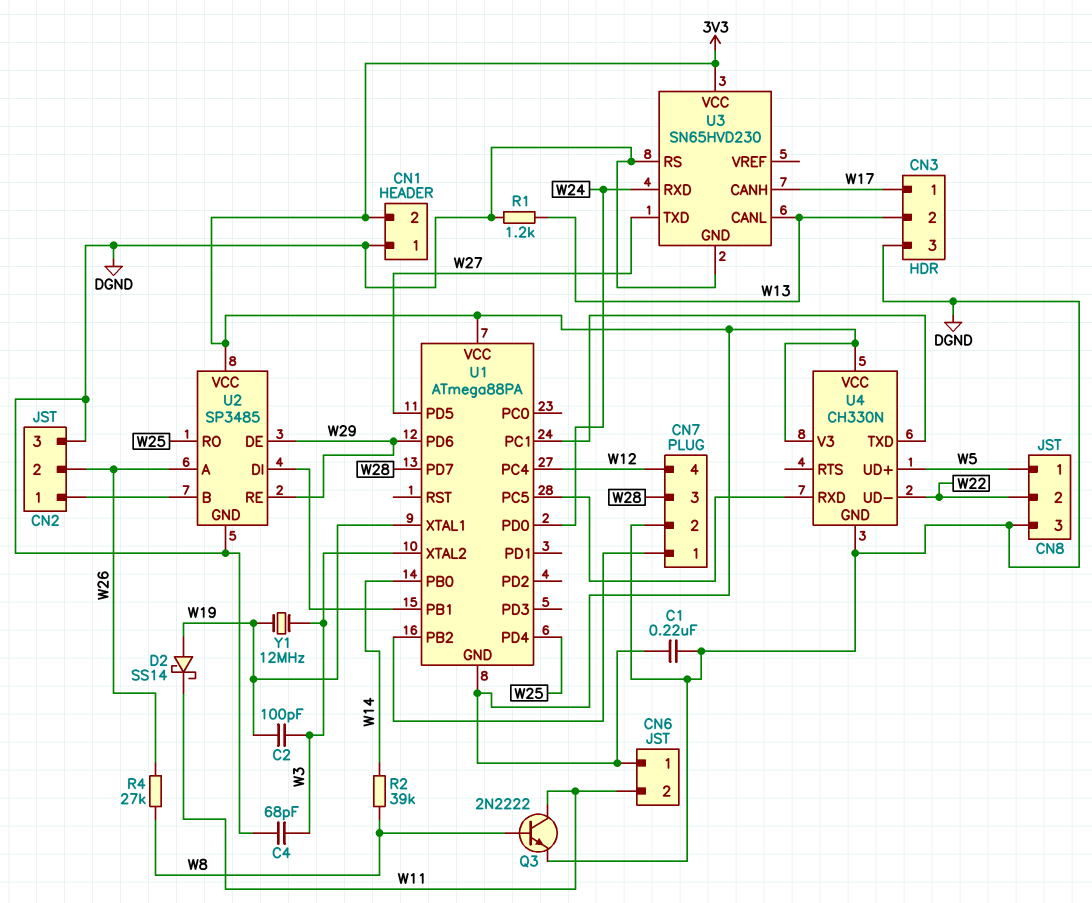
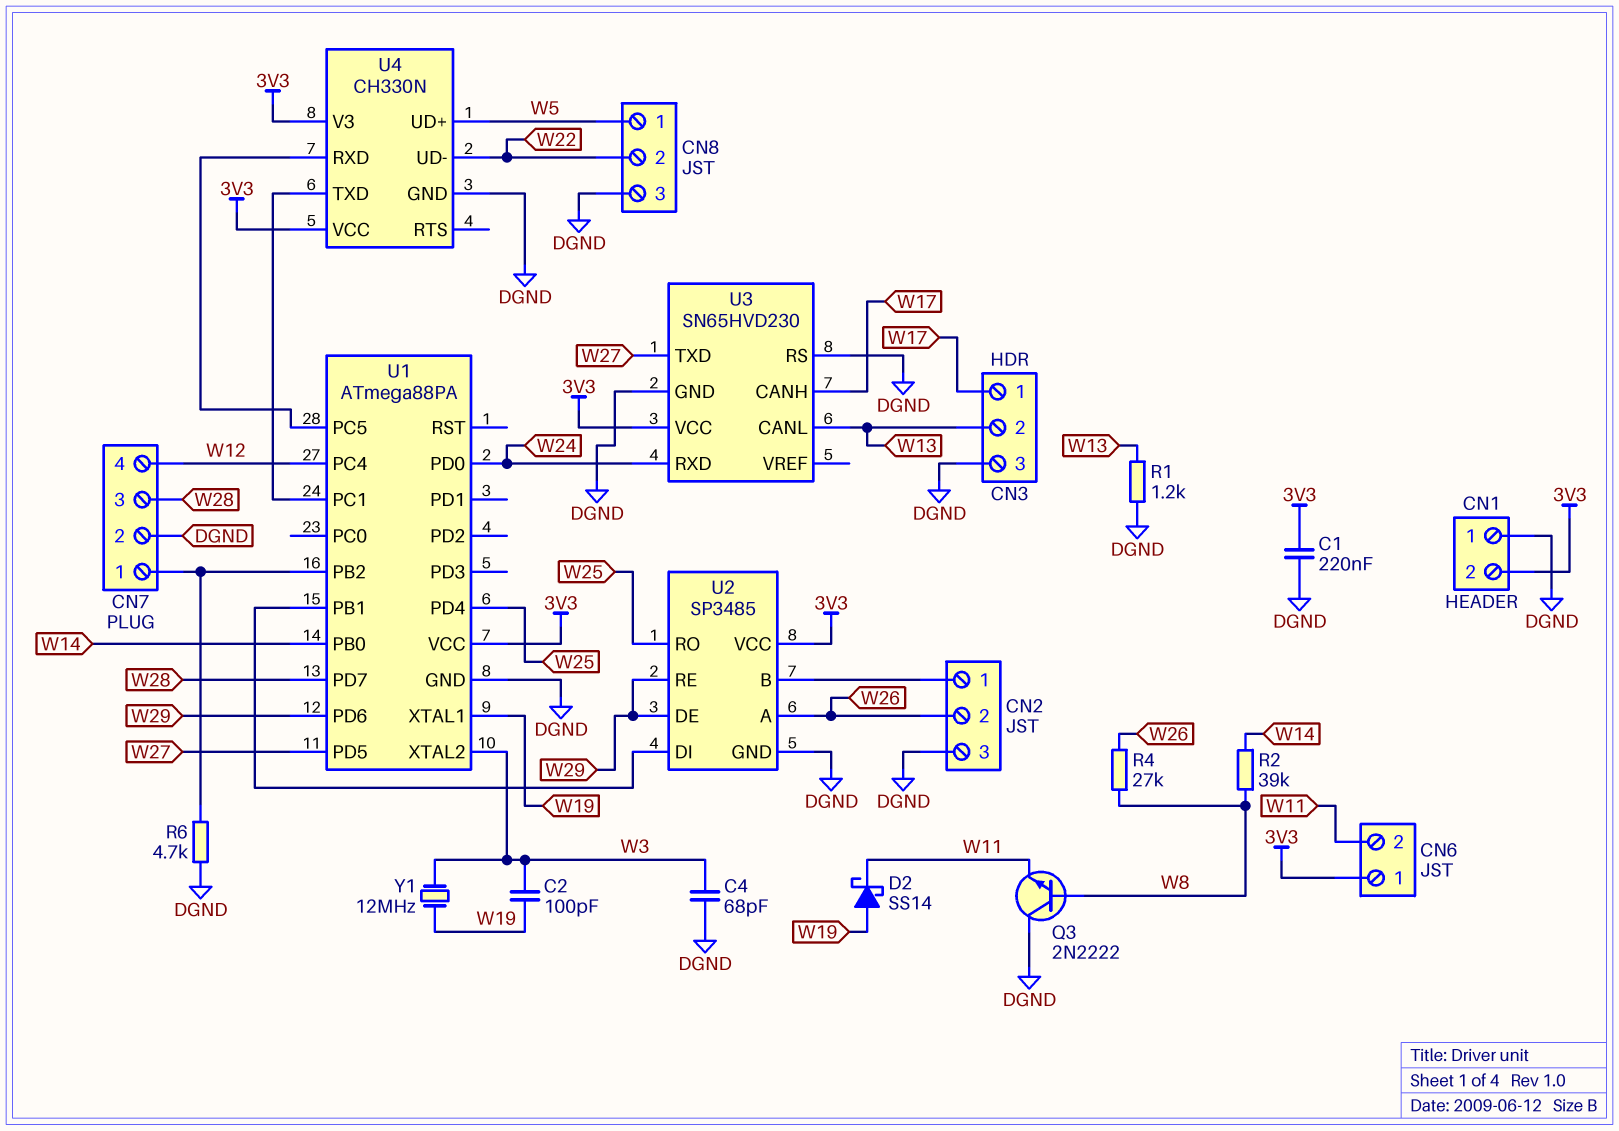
Q3: NPN 2N2222 (B W8, C W11, E DGND) -> NPN 2N2222 (B W8, C DGND, E W11)
R6: none -> 4.7k (CN7/1, DGND)
U1 pin GND: 3V3 -> DGND

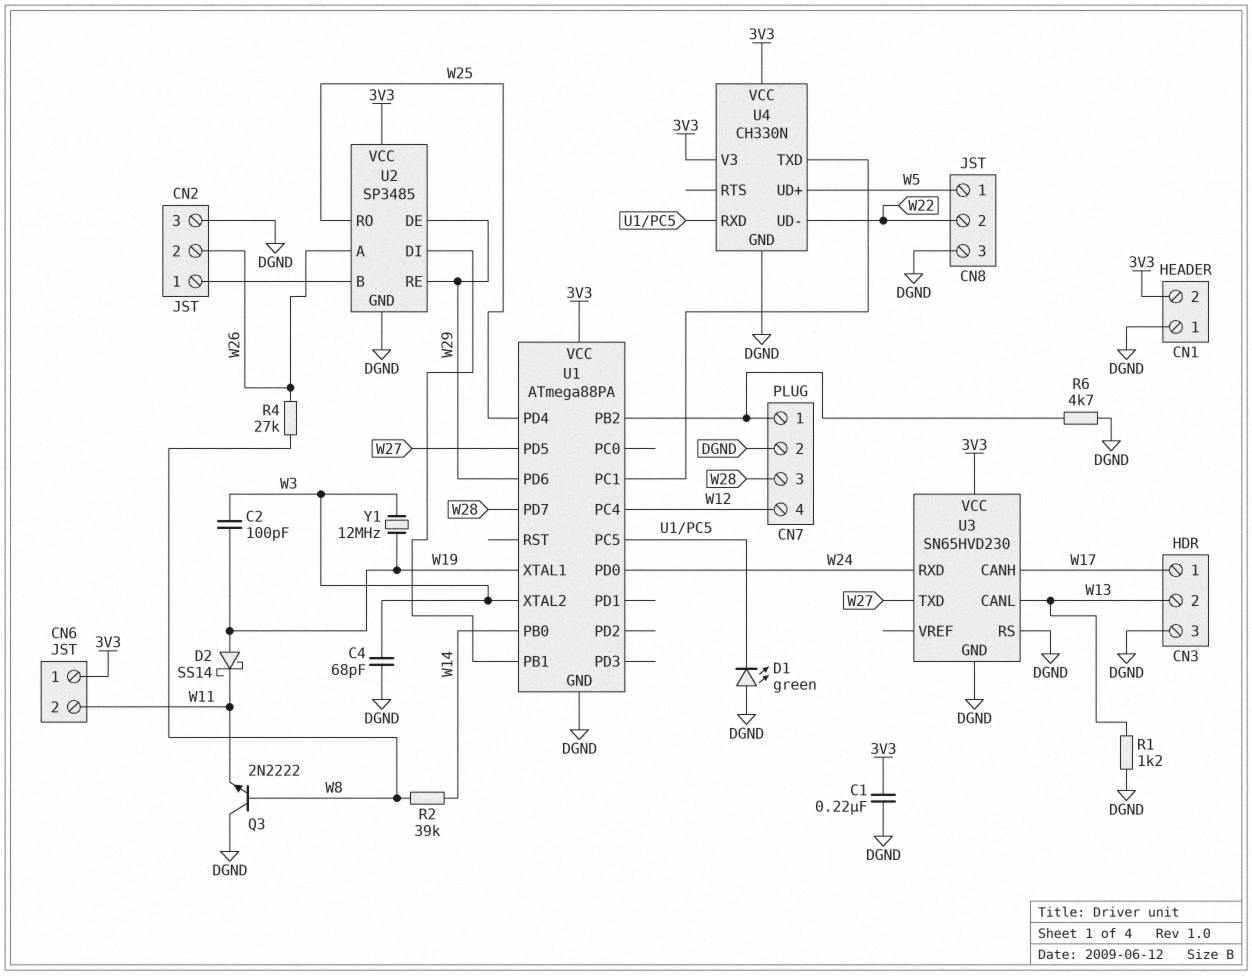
D1: none -> LED green (A DGND, K U1/PC5)

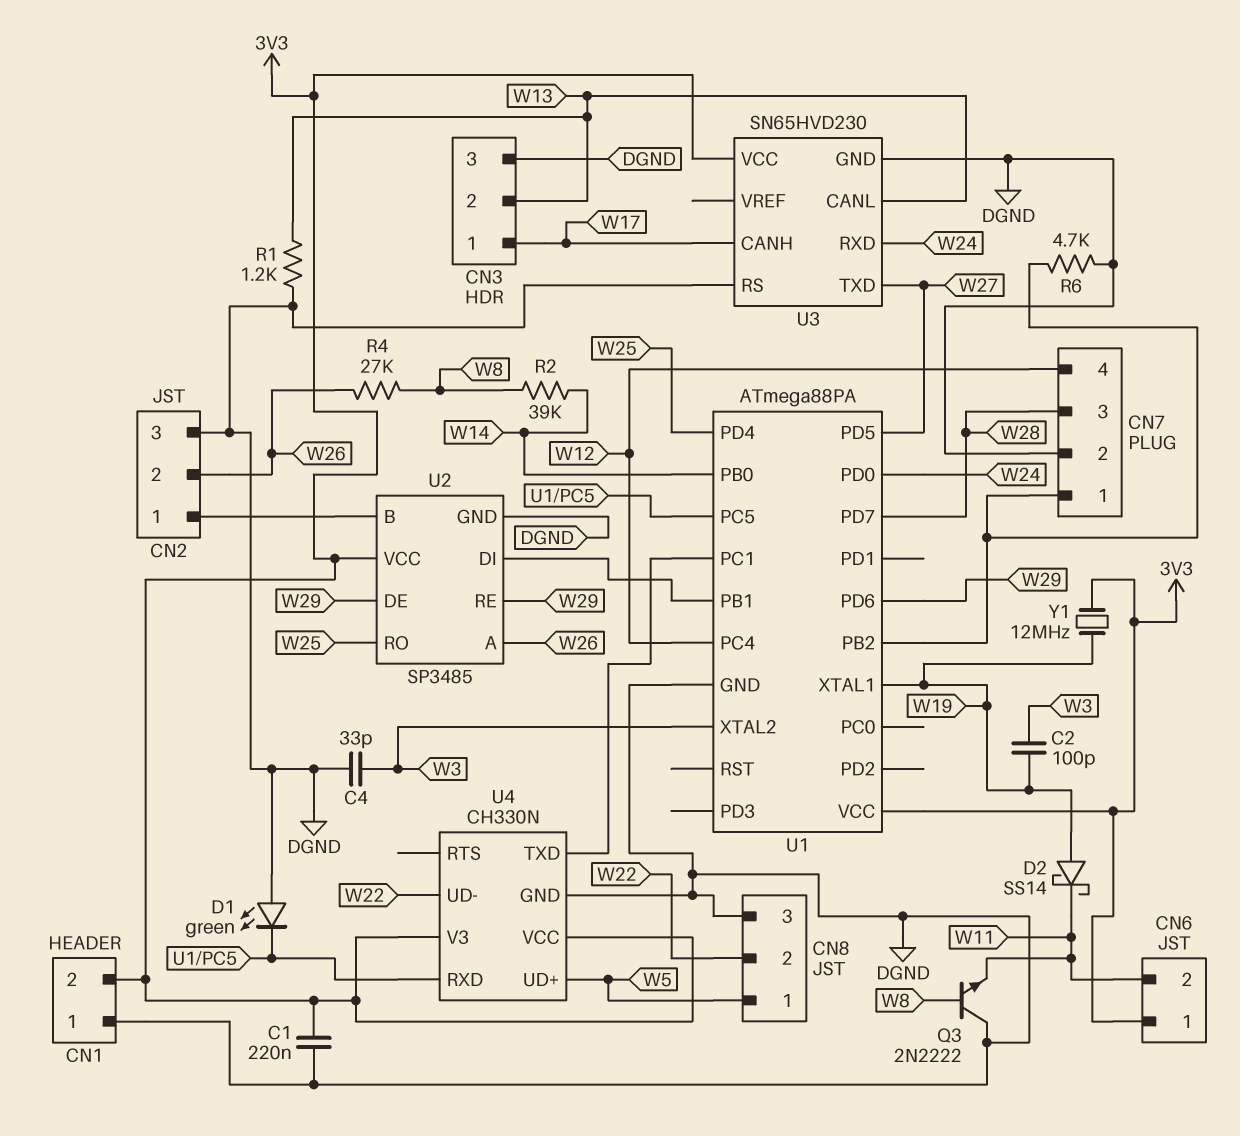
C4: 68pF (DGND, W3) -> 33pF (DGND, W3)
Y1: 12MHz (W3, W19) -> 12MHz (3V3, W19)

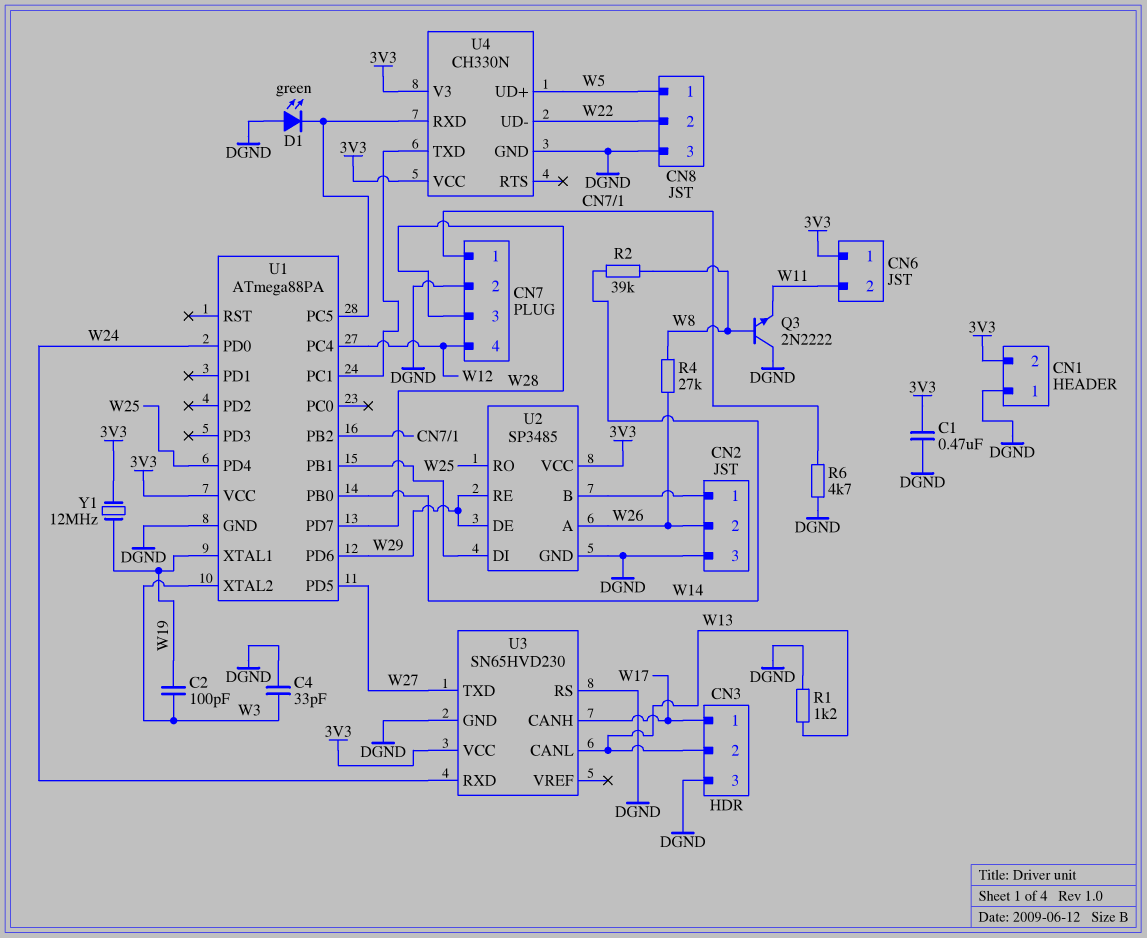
C1: 220nF (3V3, DGND) -> 470nF (3V3, DGND)
D2: schottky SS14 (A W19, K W11) -> none

